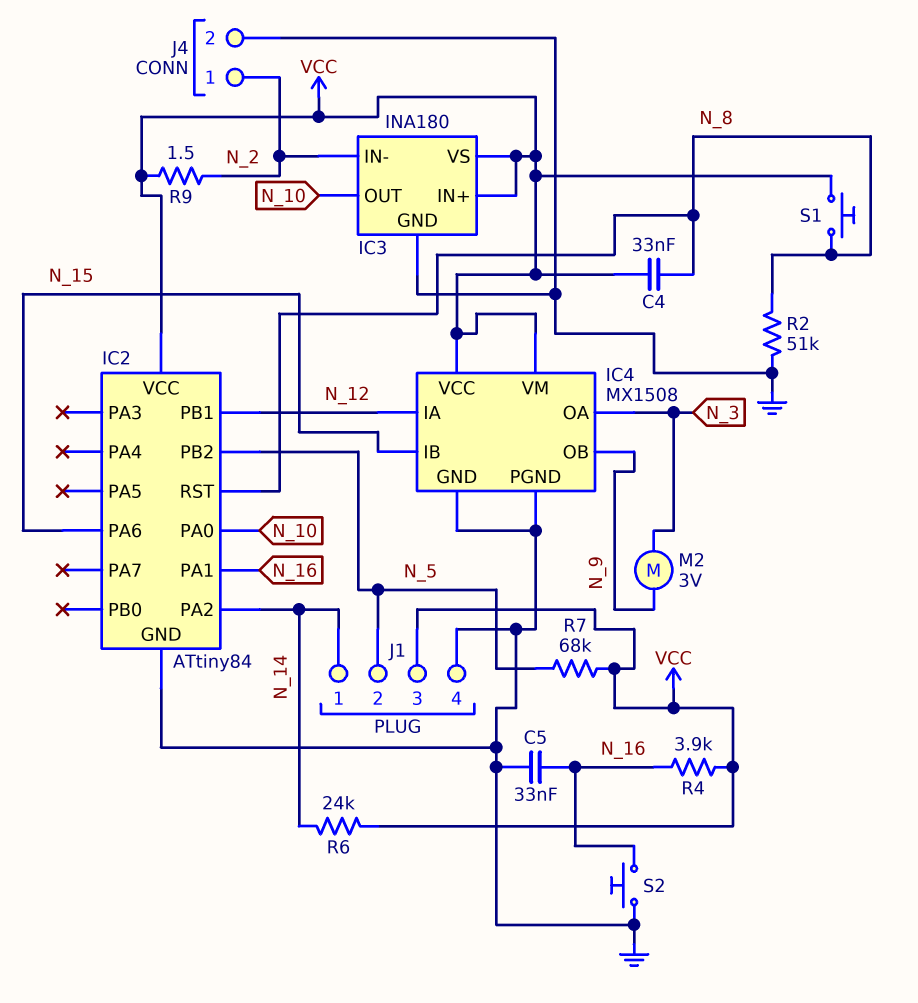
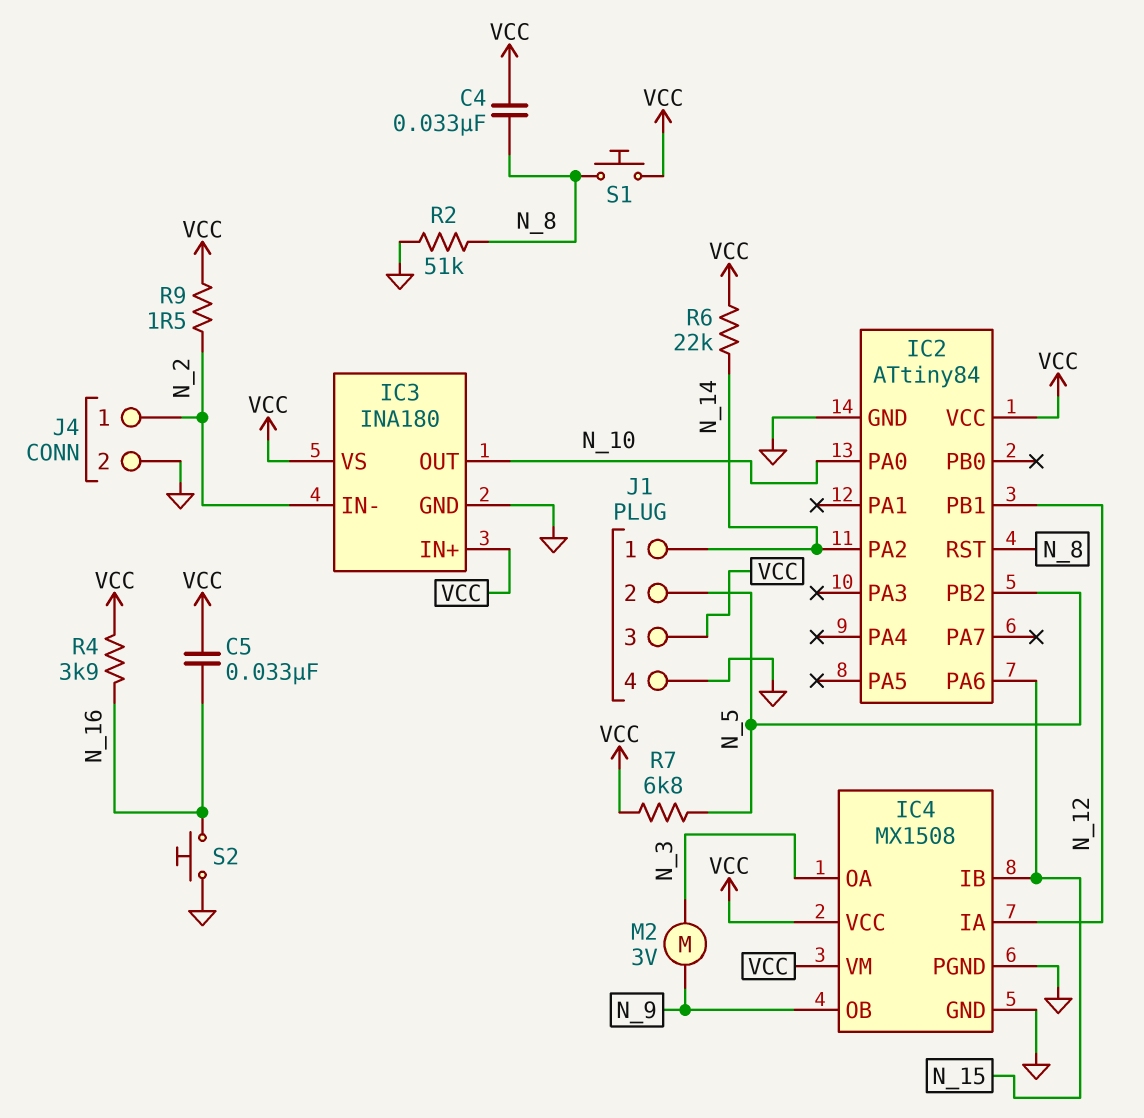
C5: 33nF (GND, N_16) -> 33nF (N_16, VCC)
IC2 pin PA1: N_16 -> none
R6: 24k (N_14, VCC) -> 22k (N_14, VCC)
R7: 68k (N_5, VCC) -> 6.8k (N_5, VCC)

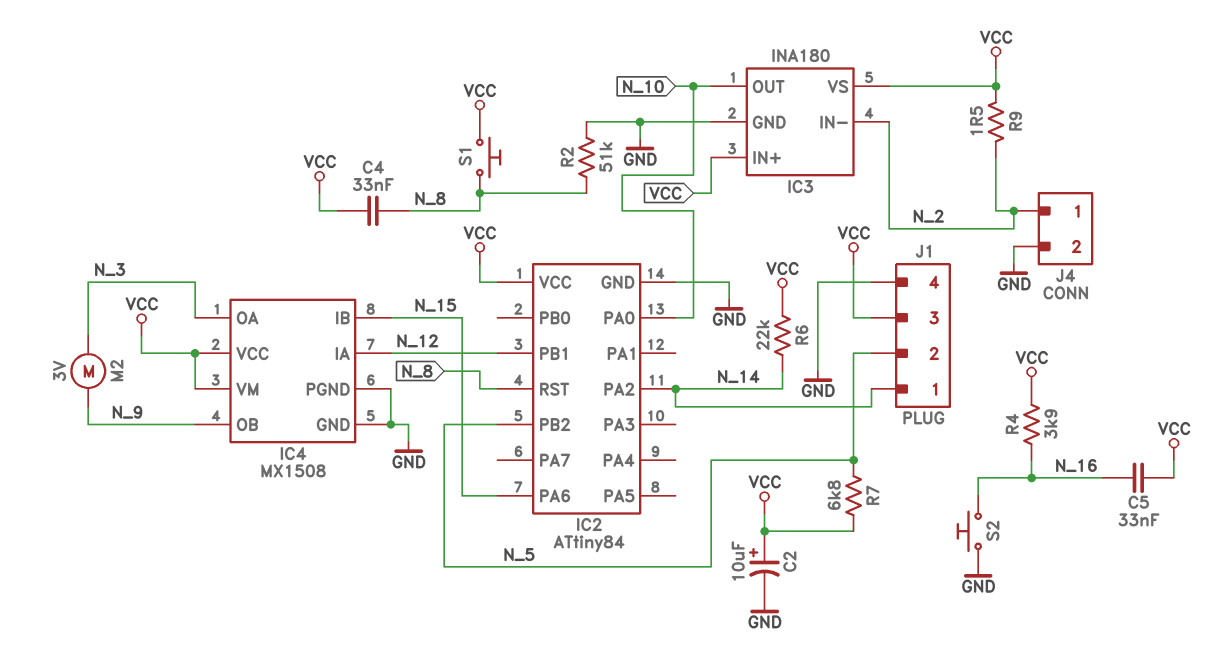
C2: none -> 10uF (plus VCC, minus GND)

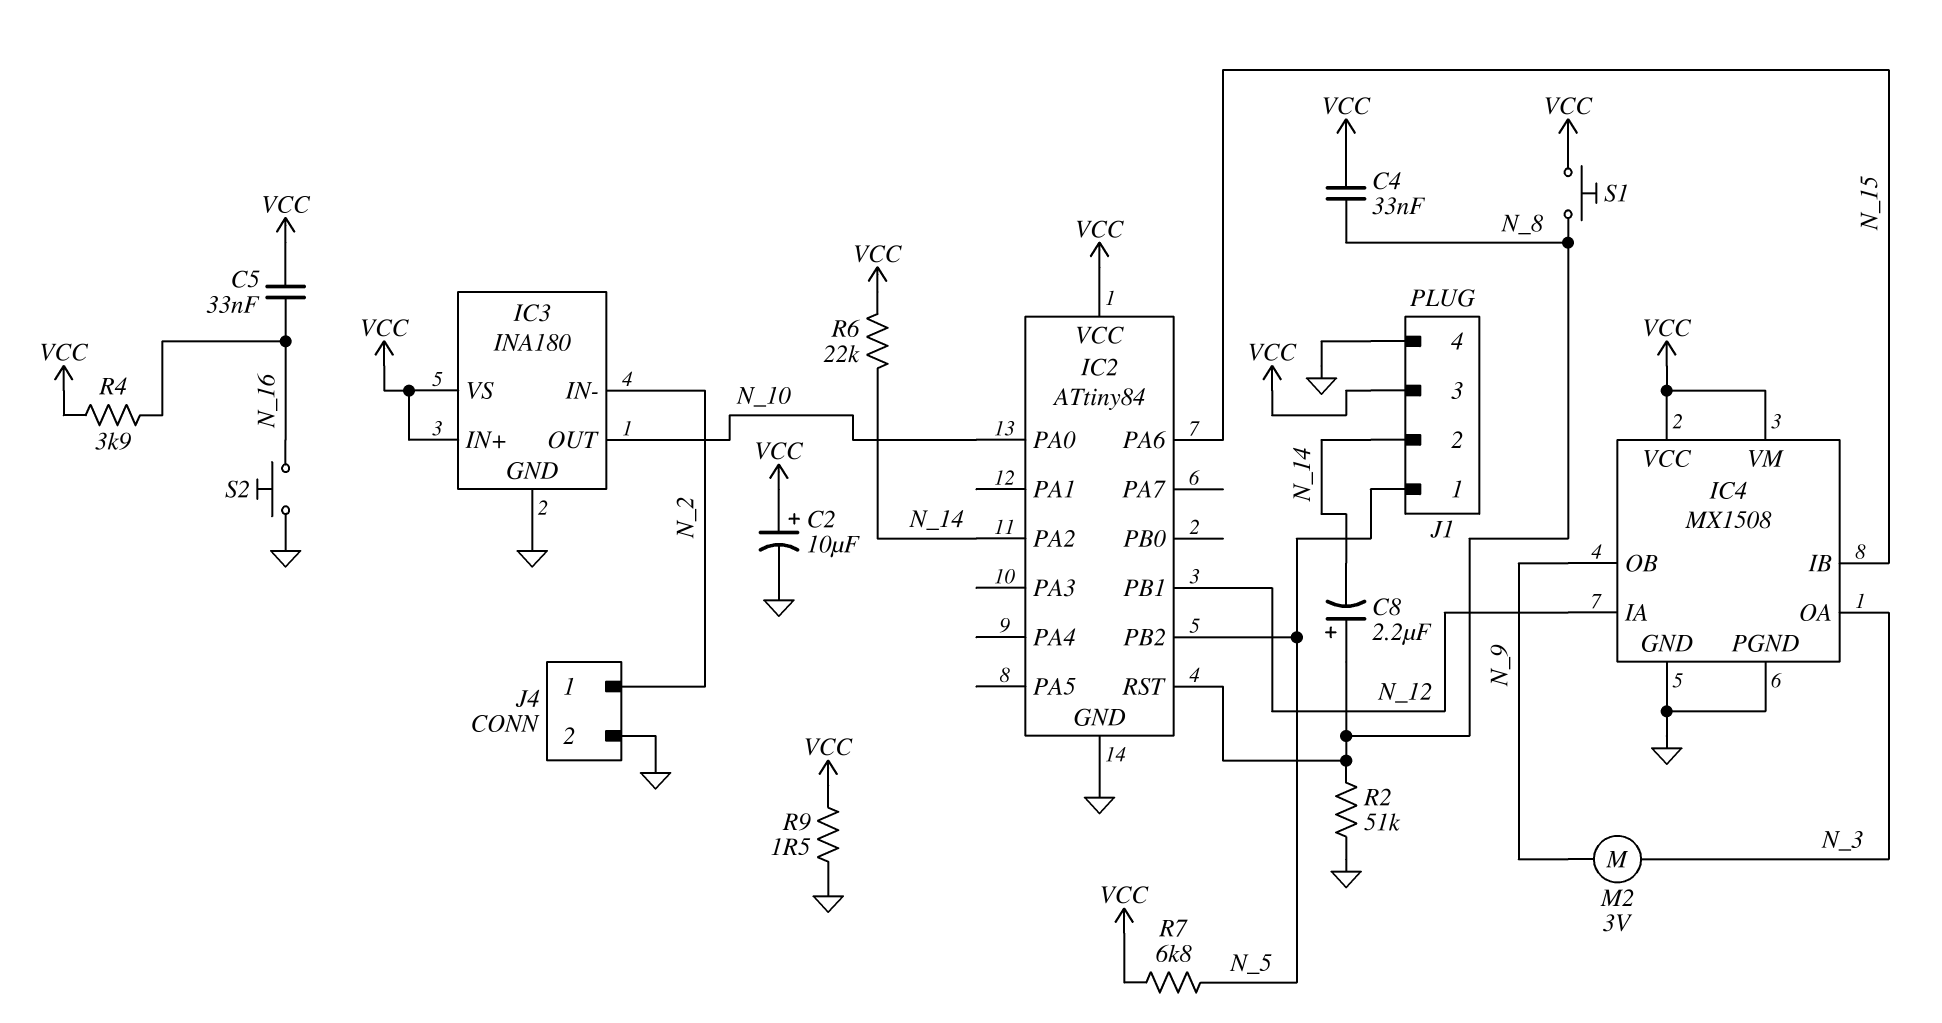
C8: none -> 2.2uF (plus N_8, minus N_14)
J1 pin 1: N_14 -> N_5
J1 pin 2: N_5 -> N_14
R9: 1.5 (N_2, VCC) -> 1.5 (GND, VCC)

